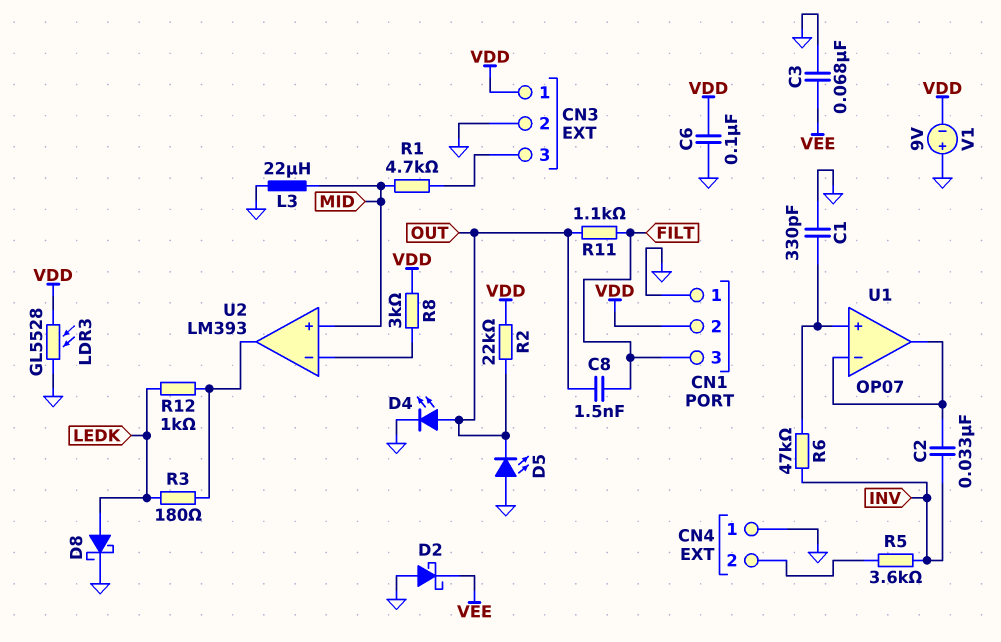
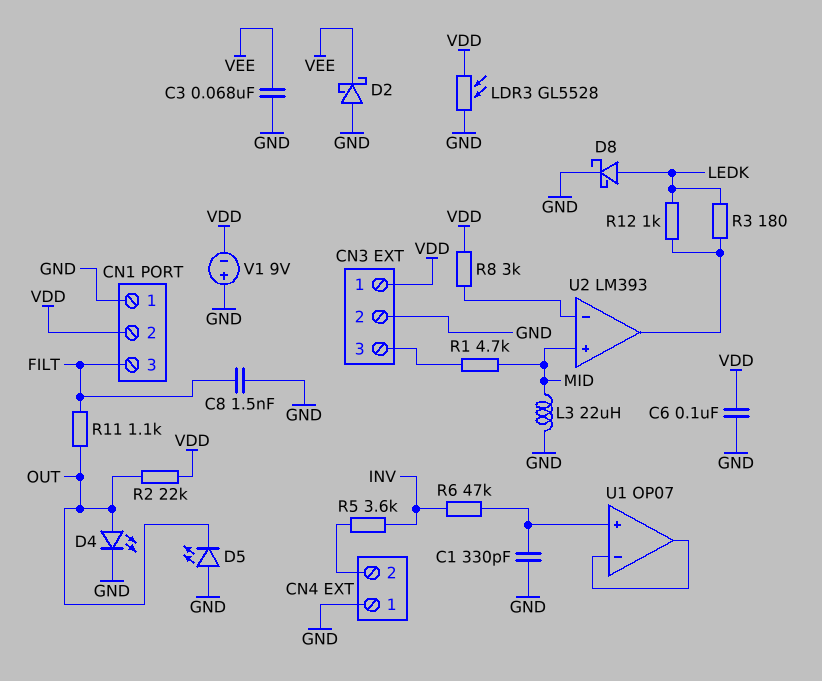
C2: 33nF (INV, U1/in-) -> none
C8: 1.5nF (FILT, OUT) -> 1.5nF (FILT, GND)

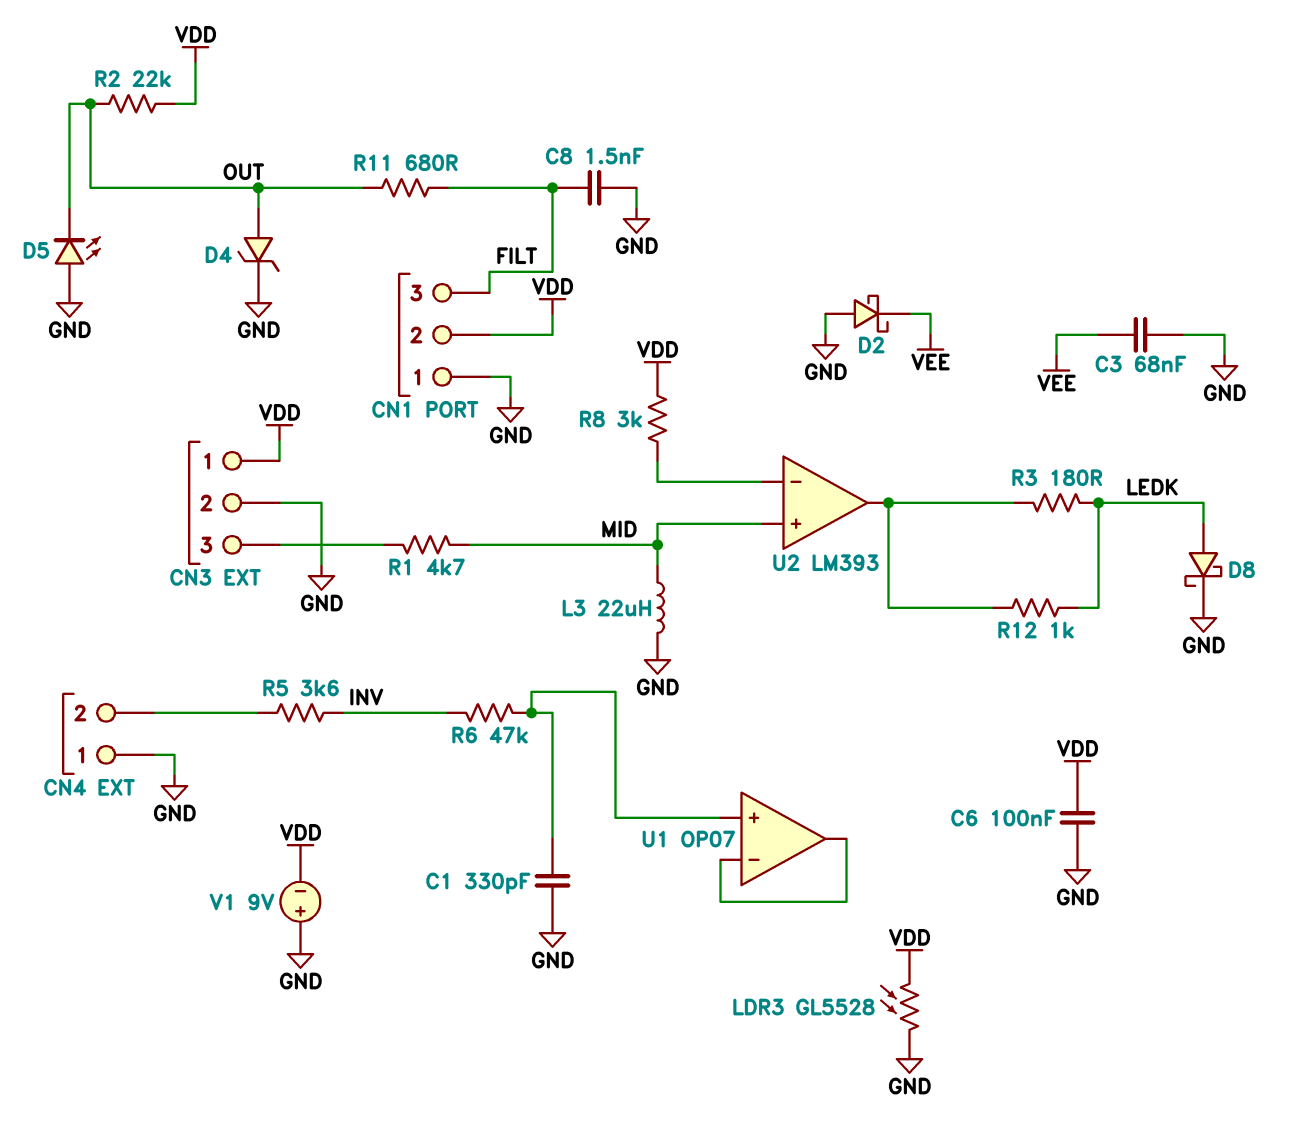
D4: LED (A OUT, K GND) -> zener (A OUT, K GND)
R11: 1.1k (FILT, OUT) -> 680 (FILT, OUT)

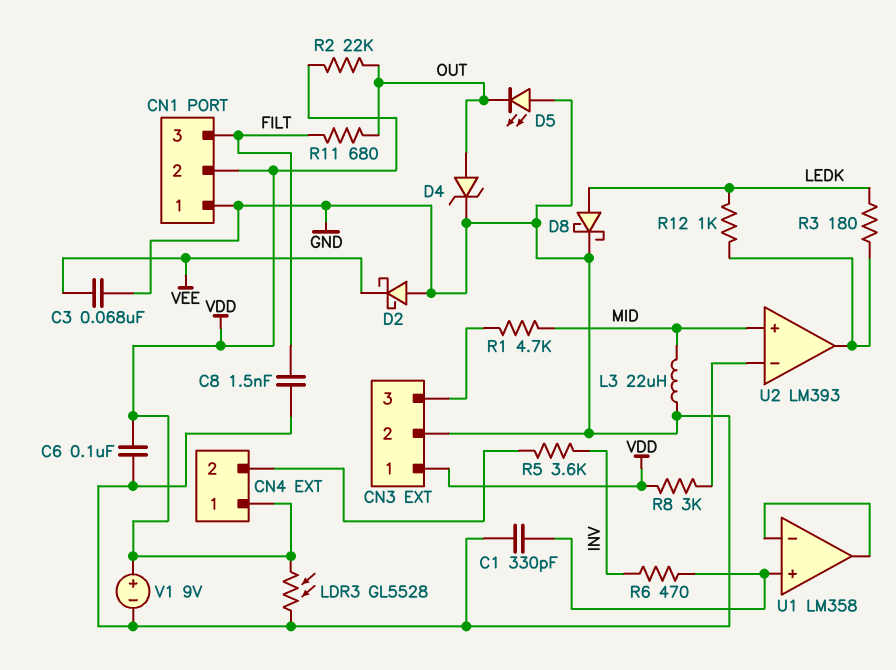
CN4 pin 1: GND -> VDD
R6: 47k (INV, U1/in+) -> 470 (INV, U1/in+)
U1: OP07 -> LM358
V1: 9V (plus GND, minus VDD) -> 9V (plus VDD, minus GND)

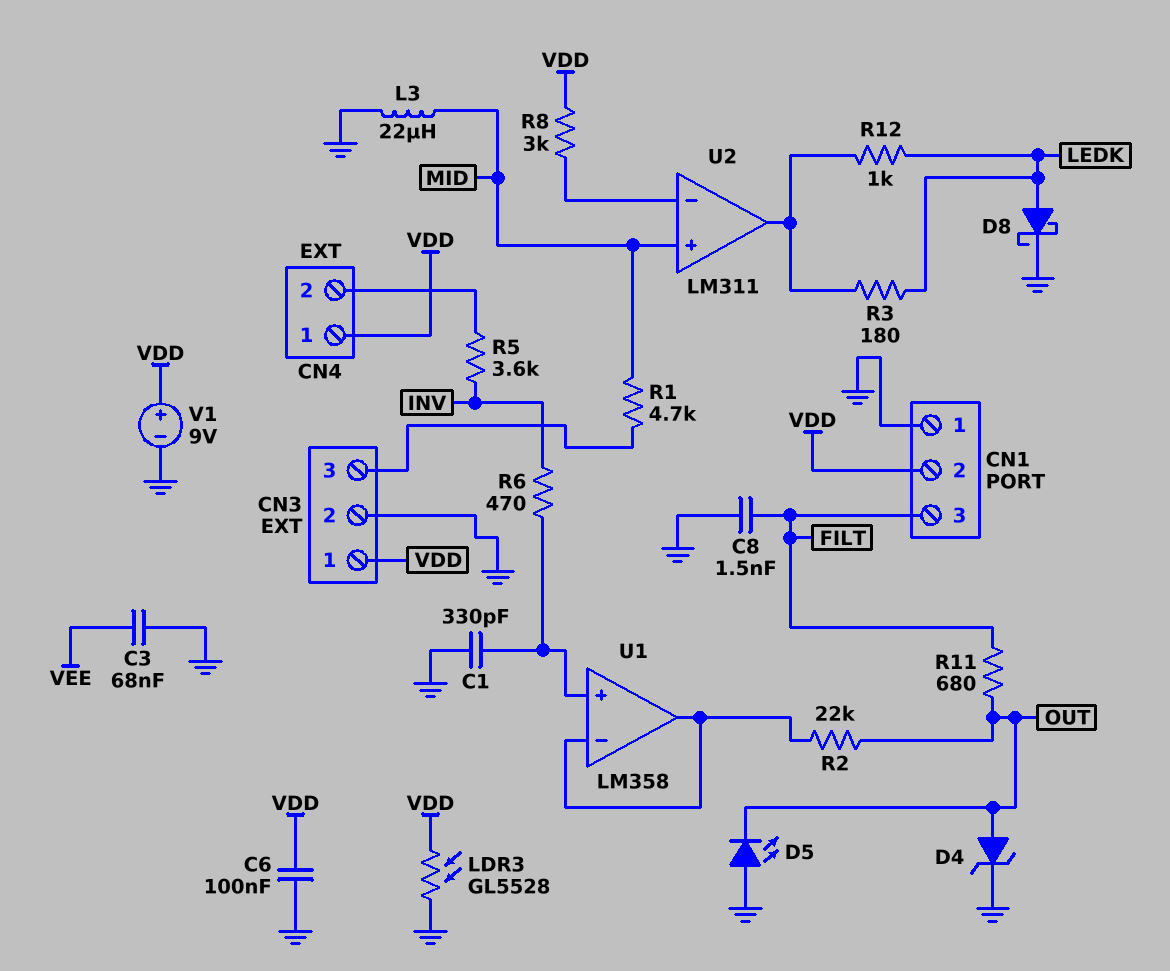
D2: schottky (A GND, K VEE) -> none
R2: 22k (OUT, VDD) -> 22k (OUT, U1/in-)
U2: LM393 -> LM311

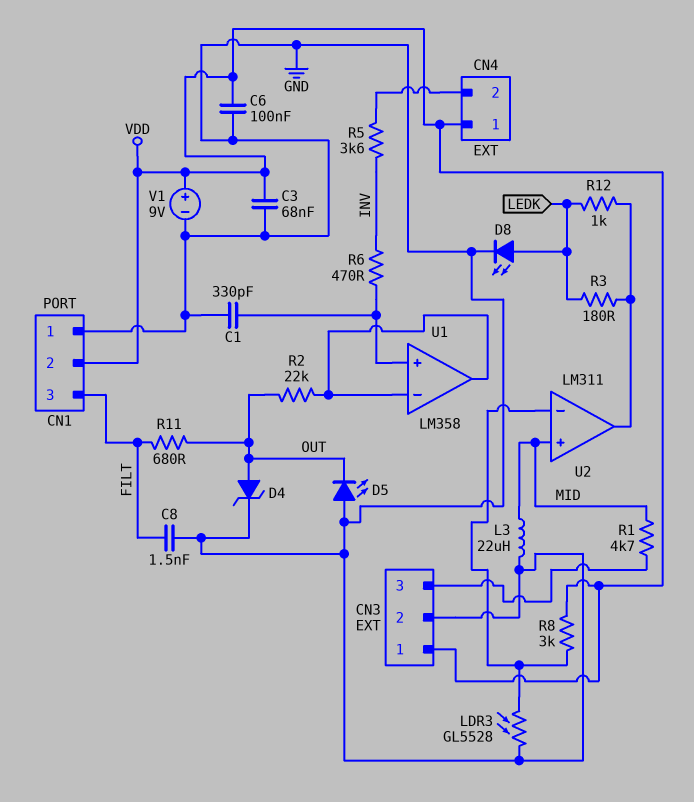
C3: 68nF (GND, VEE) -> 68nF (GND, VDD)
D8: schottky (A LEDK, K GND) -> LED (A LEDK, K GND)
LDR3: GL5528 (GND, VDD) -> GL5528 (GND, U2/in-)

